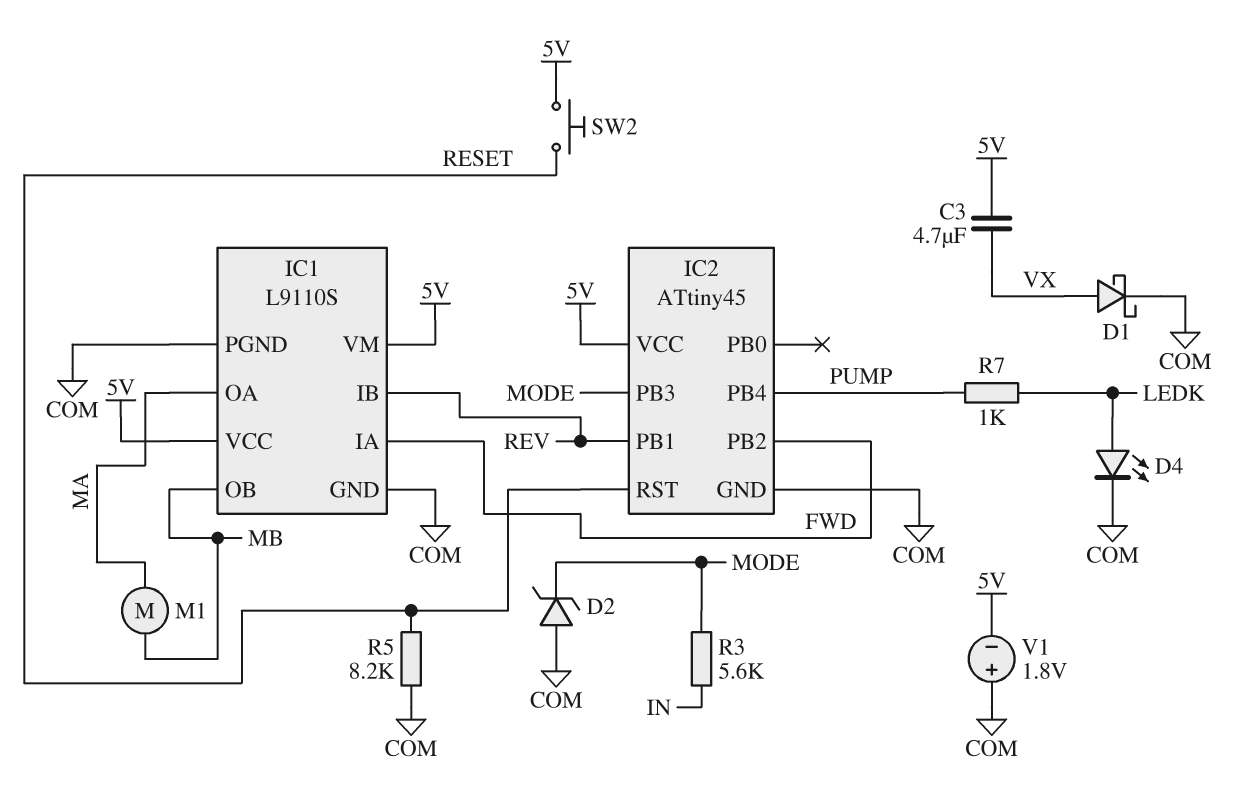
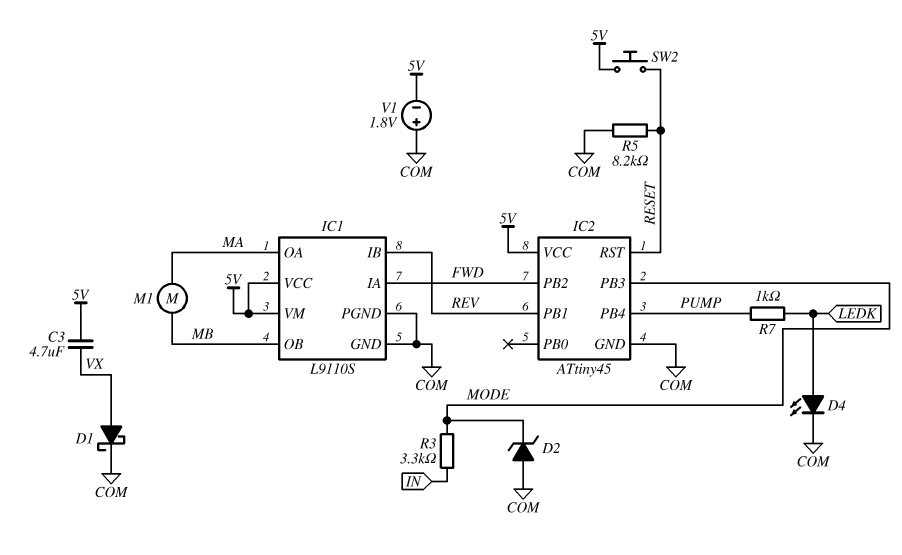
R3: 5.6k (IN, MODE) -> 3.3k (IN, MODE)

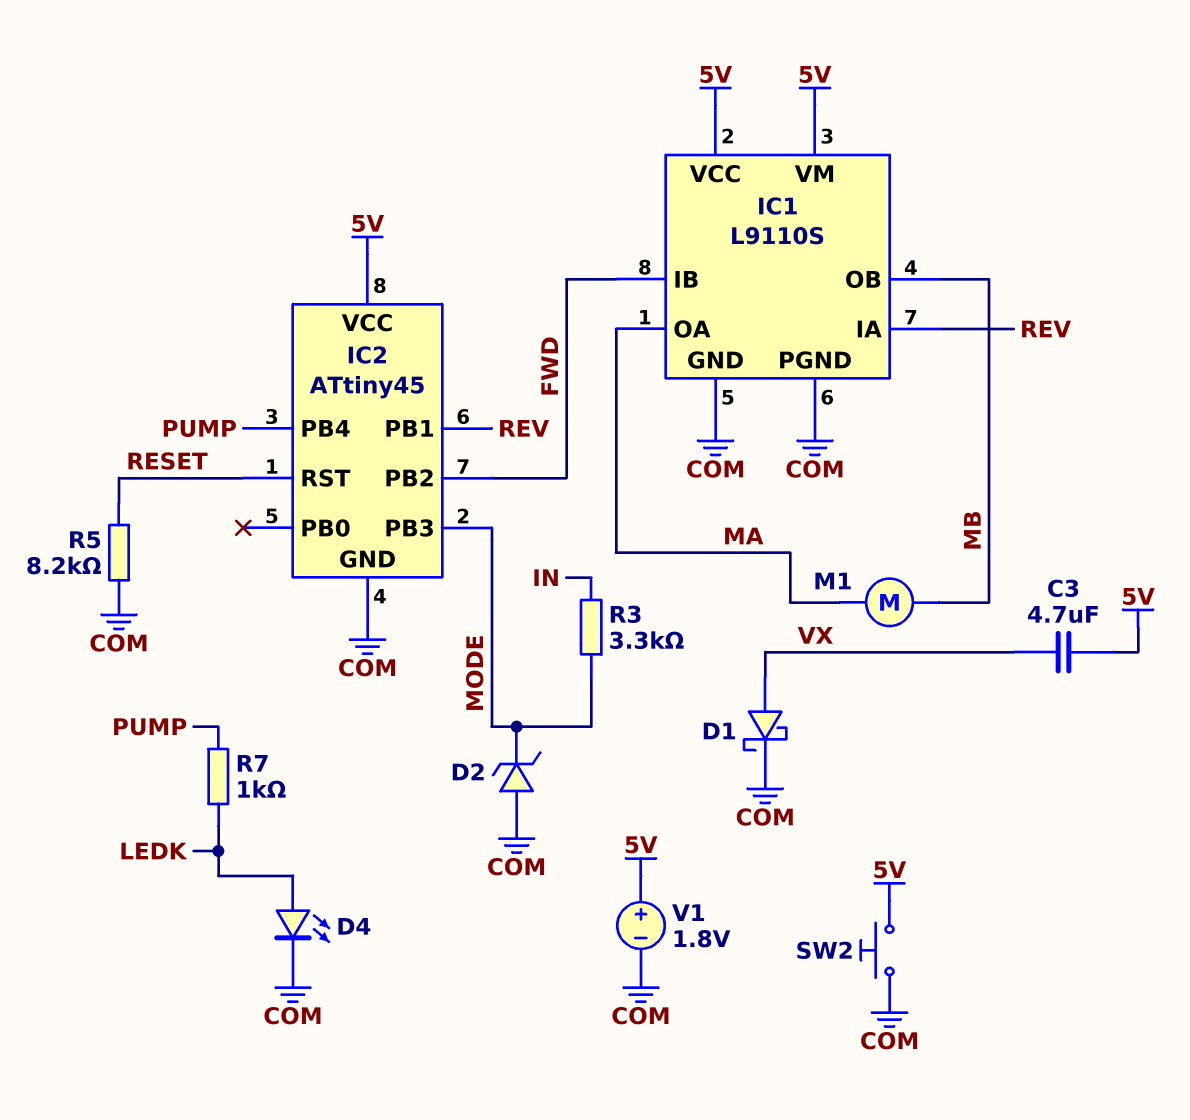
IC1 pin IA: FWD -> REV
IC1 pin IB: REV -> FWD
SW2: button (5V, RESET) -> button (5V, COM)
V1: 1.8V (plus COM, minus 5V) -> 1.8V (plus 5V, minus COM)

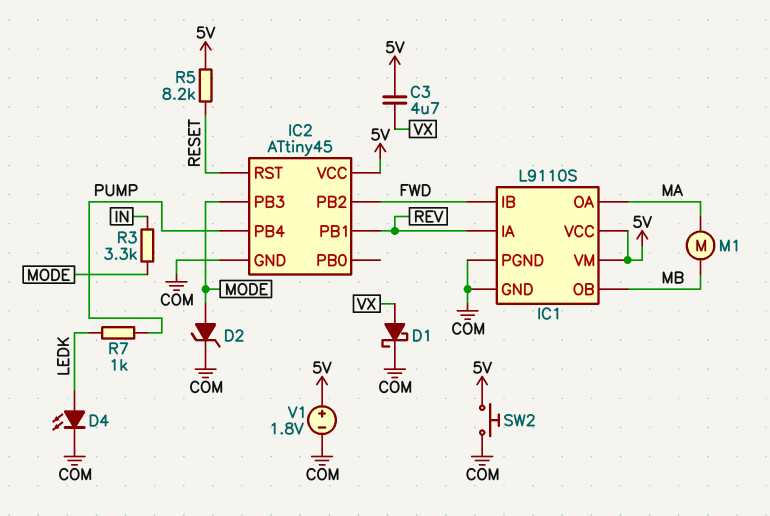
D2: zener (A COM, K MODE) -> zener (A MODE, K COM)
R5: 8.2k (COM, RESET) -> 8.2k (5V, RESET)

